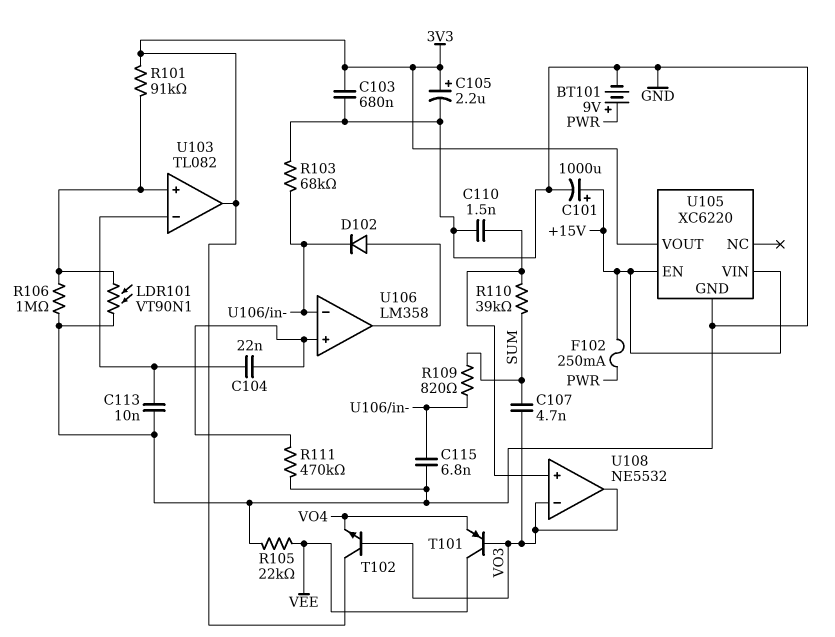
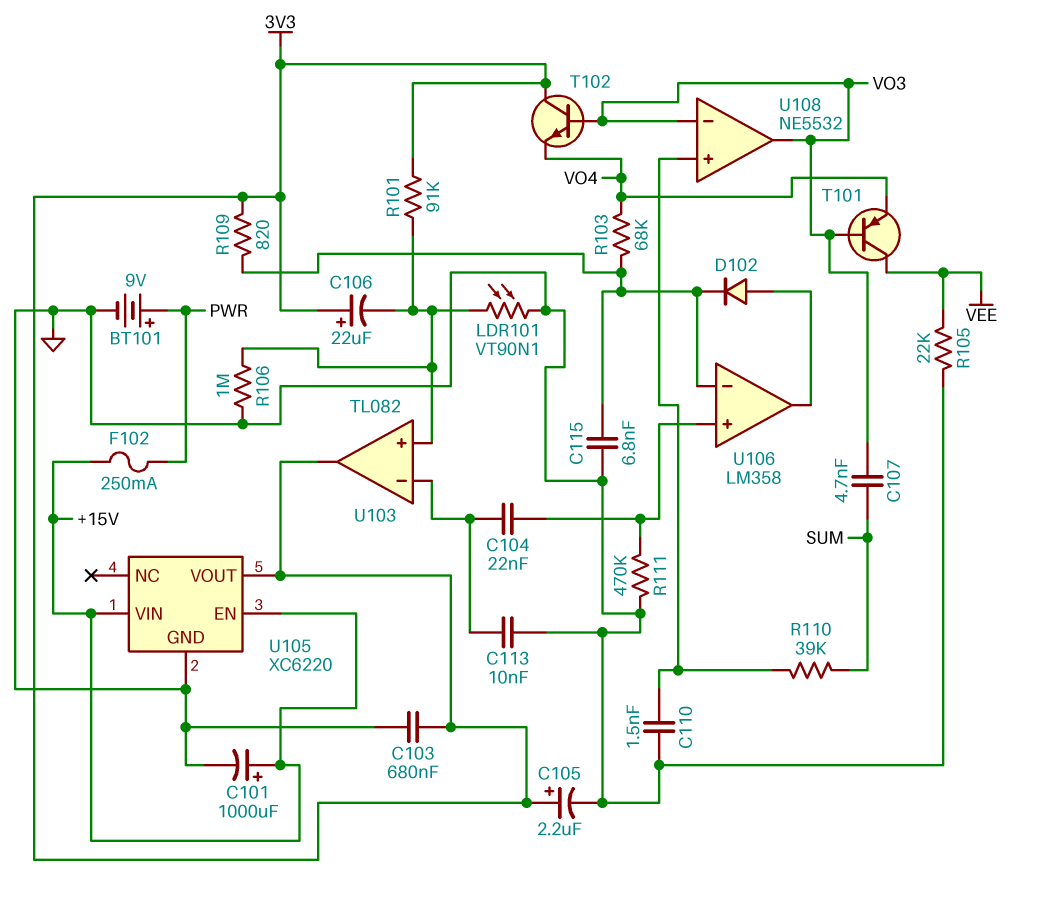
C106: none -> 22uF (plus 3V3, minus U103/in+)
R103: 68k (GND, U106/in-) -> 68k (U106/in-, VO4)
R109: 820 (SUM, U106/in-) -> 820 (3V3, U106/in-)

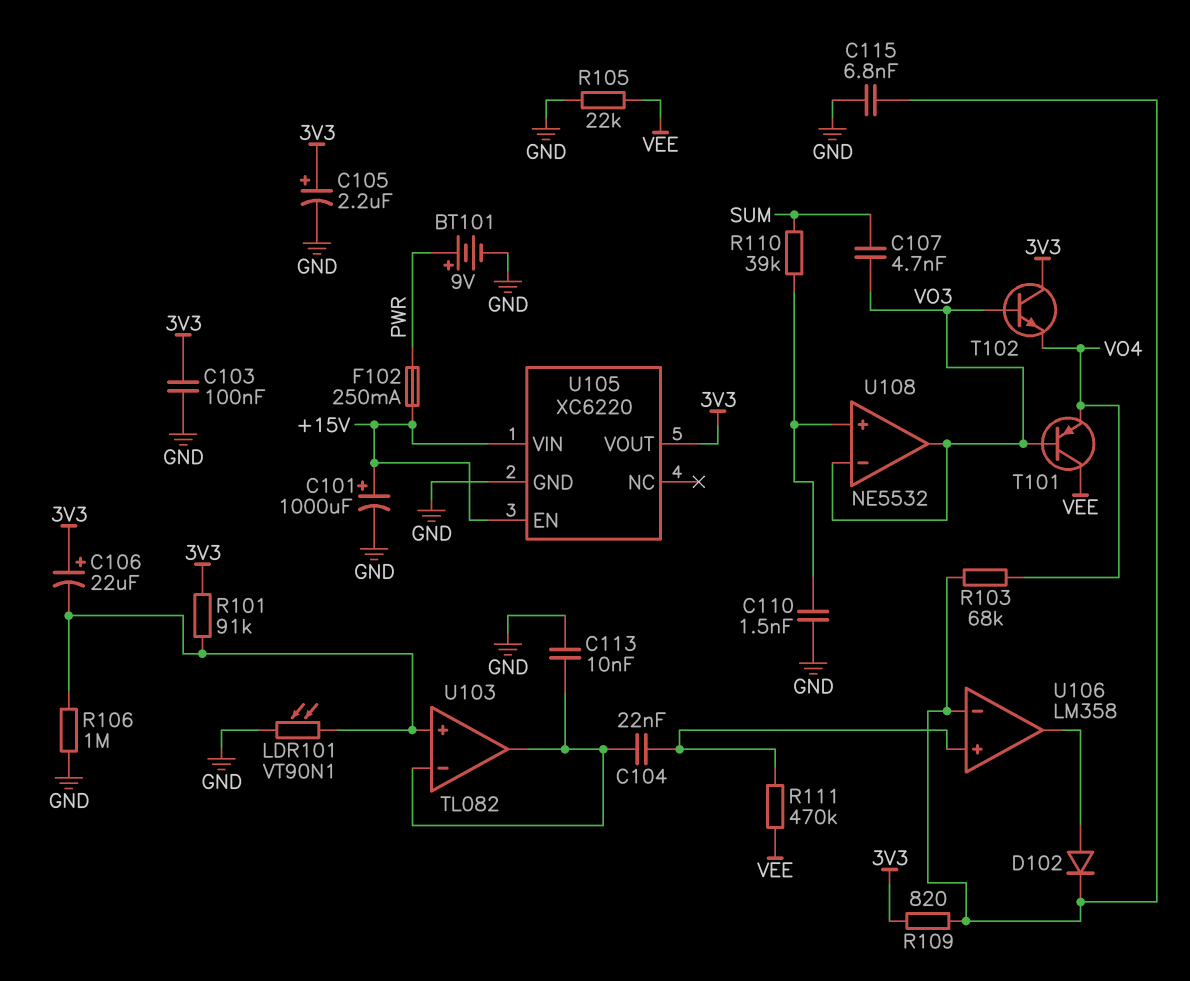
C103: 680nF (3V3, GND) -> 100nF (3V3, GND)
R111: 470k (GND, U106/in+) -> 470k (U106/in+, VEE)
U103 pin out: 3V3 -> U103/in-

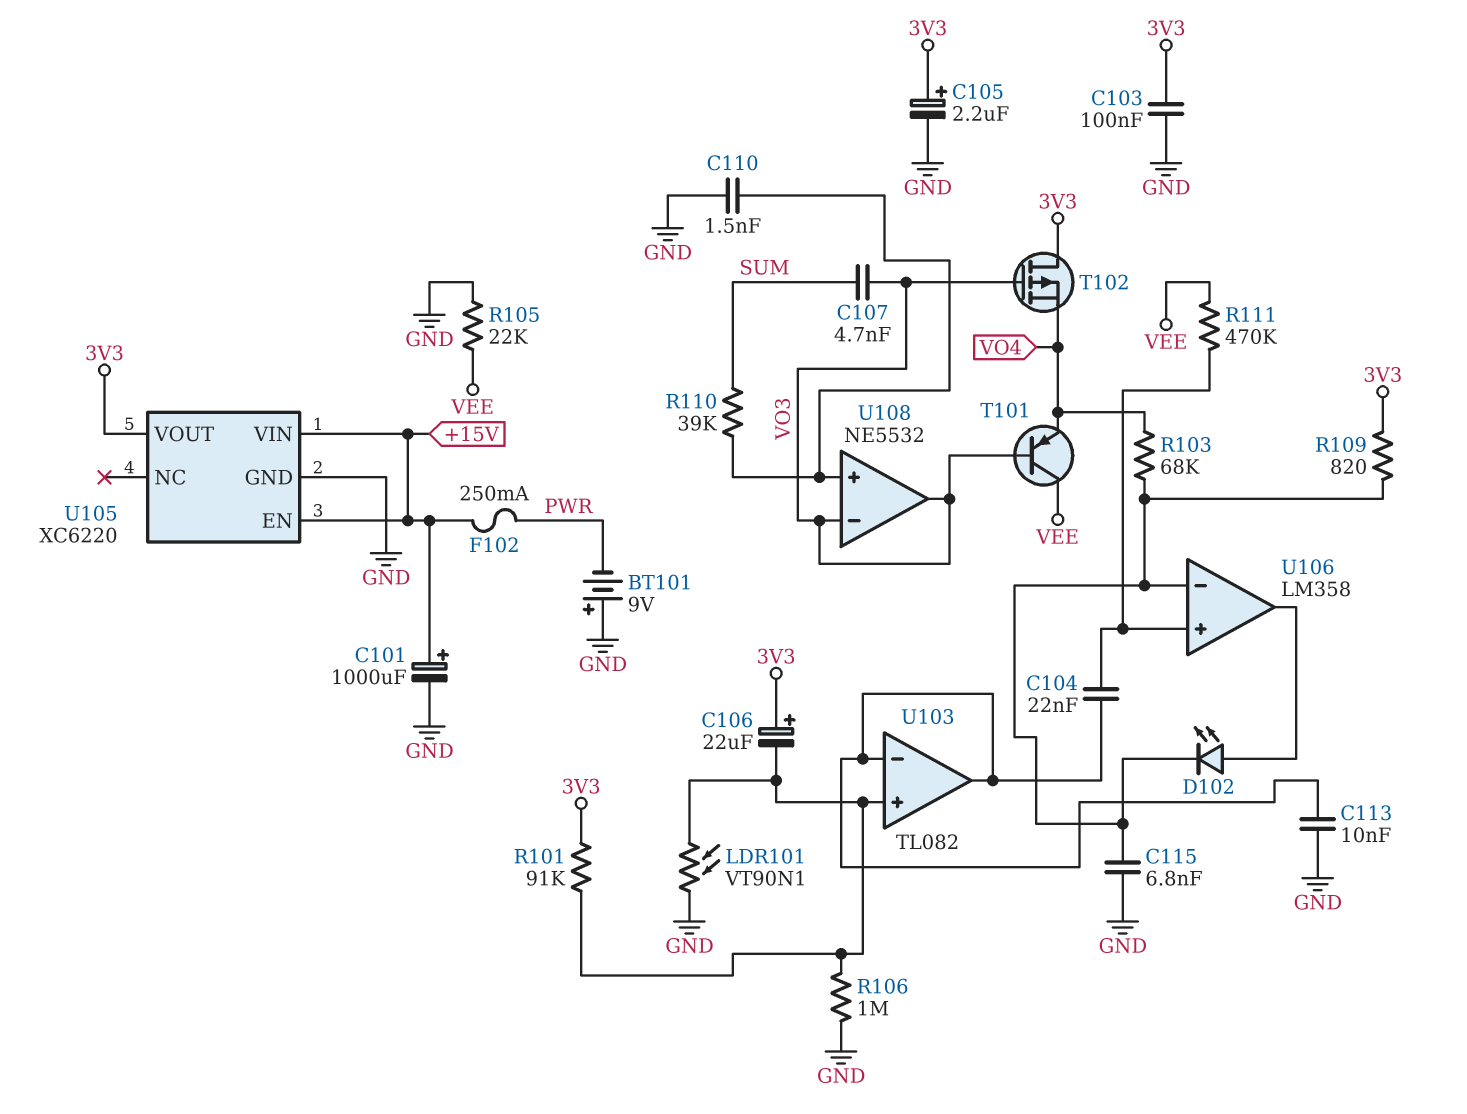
BT101: 9V (plus PWR, minus GND) -> 9V (plus GND, minus PWR)
D102: diode (A U106/out, K U106/in-) -> LED (A U106/out, K U106/in-)
T102: NPN (B VO3, C 3V3, E VO4) -> PMOS (G VO3, D 3V3, S VO4)

